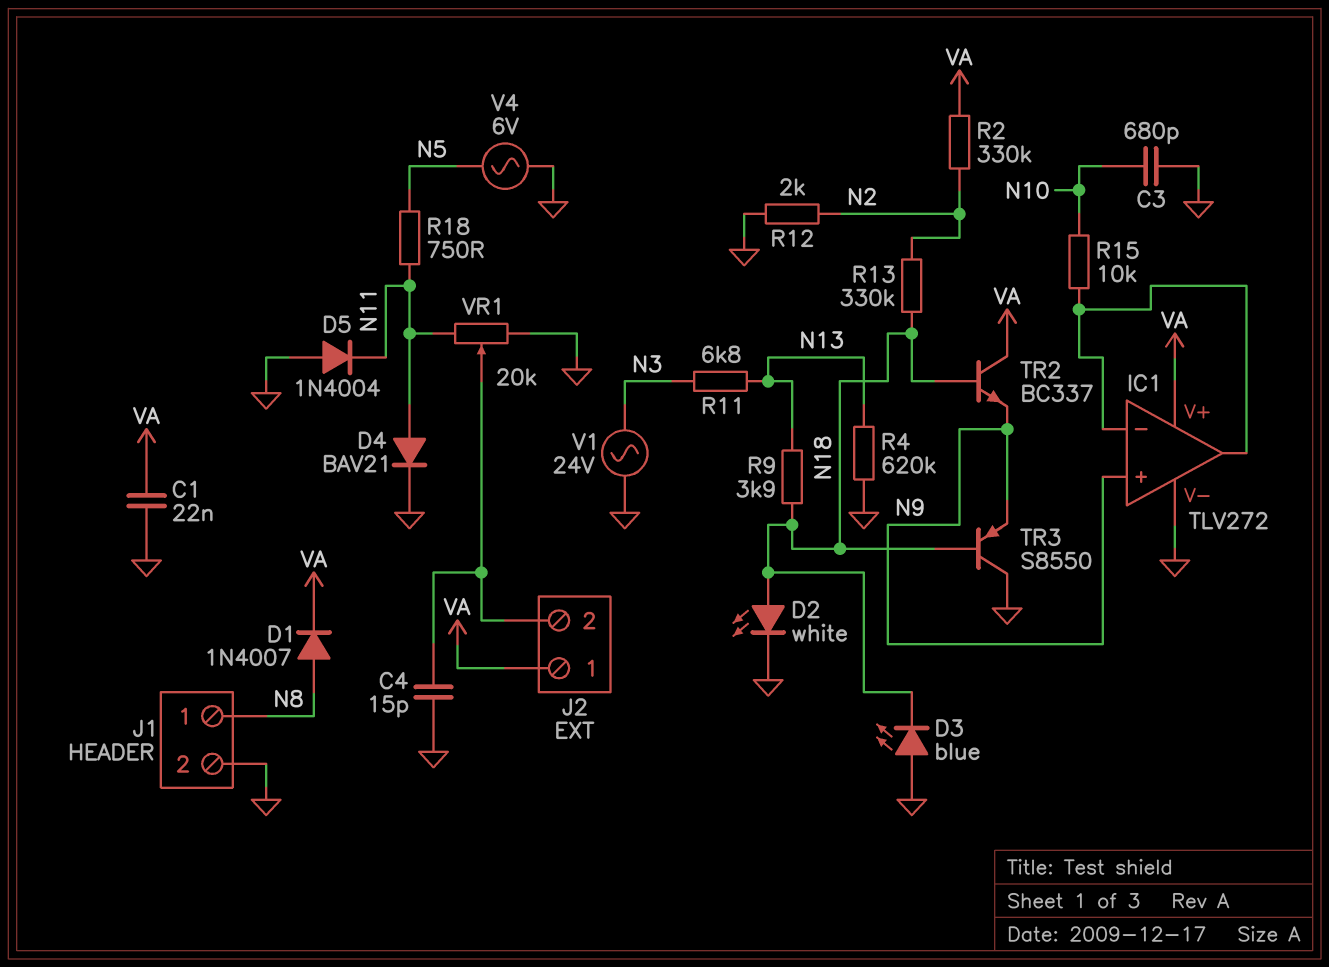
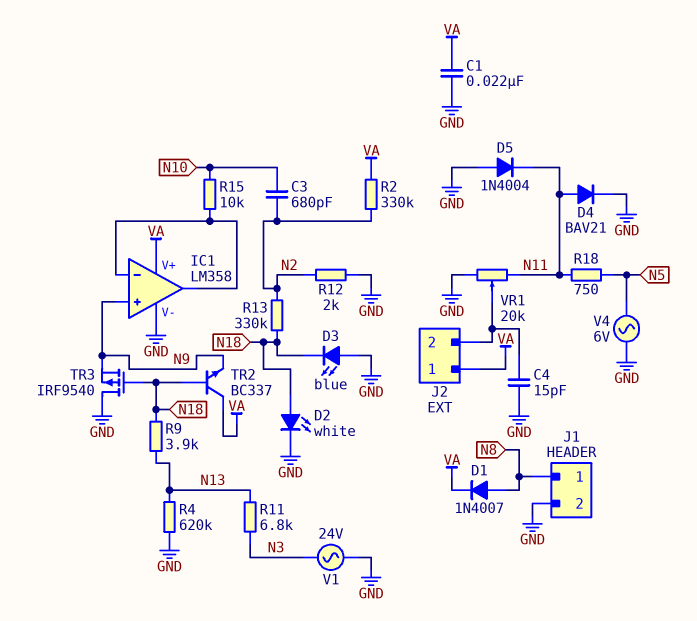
C3: 680pF (GND, N10) -> 680pF (N2, N10)
IC1: TLV272 -> LM358
TR3: PNP S8550 (B N18, C GND, E N9) -> PMOS IRF9540 (G N18, D GND, S N9)

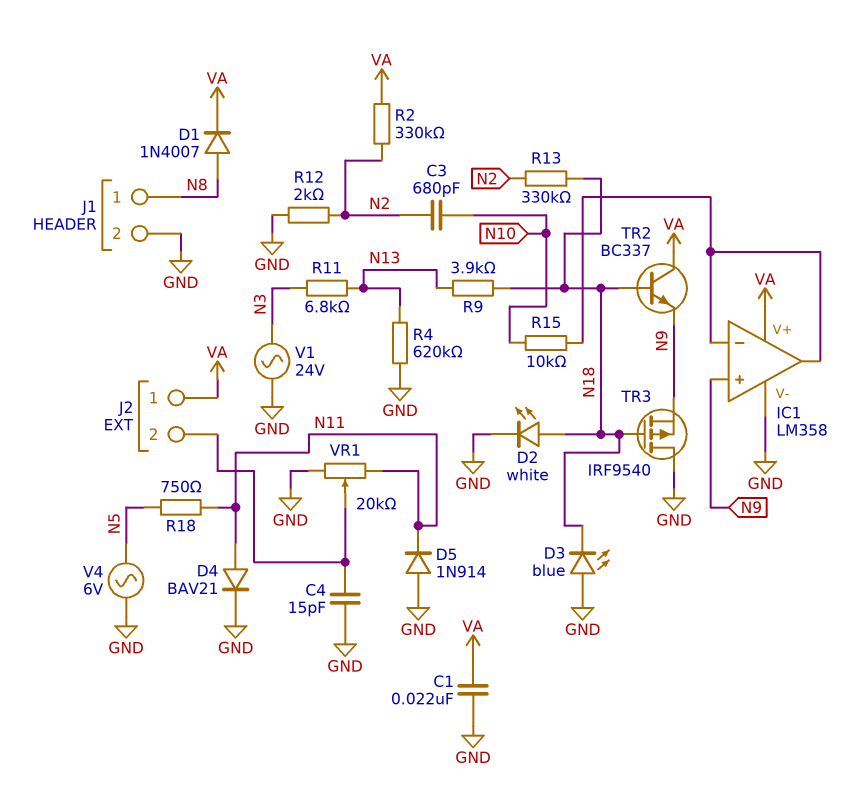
D5: diode 1N4004 (A GND, K N11) -> diode 1N914 (A GND, K N11)

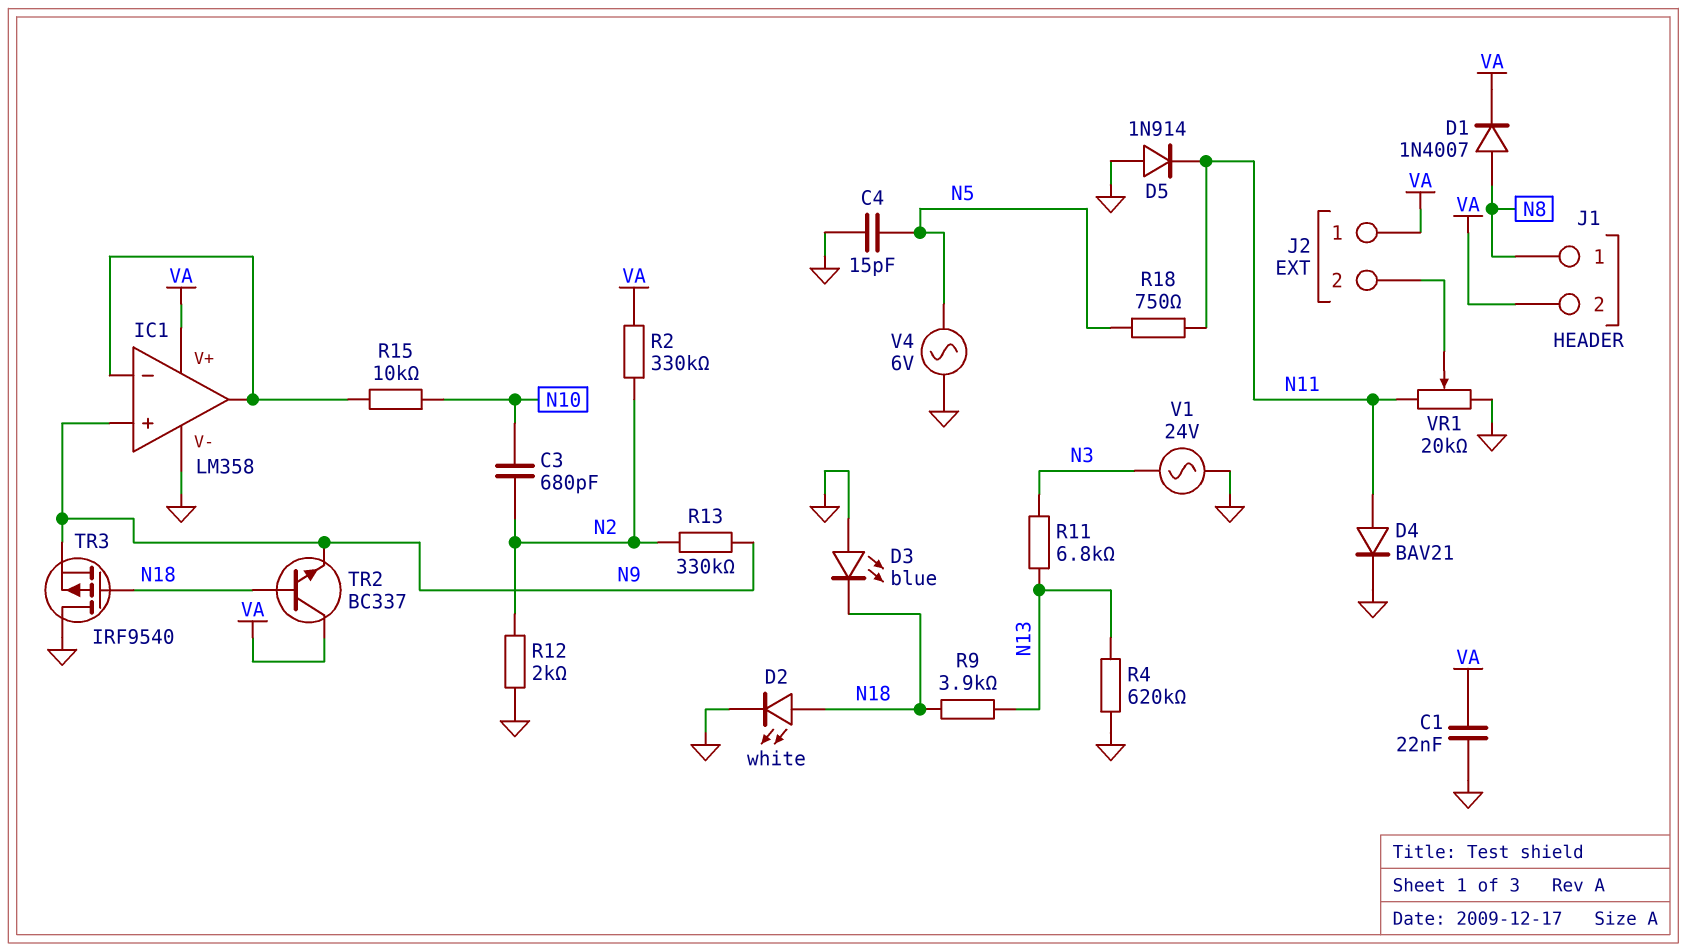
C4: 15pF (GND, J2/2) -> 15pF (GND, N5)
J1 pin 2: GND -> VA
R13: 330k (N2, N18) -> 330k (N2, N9)

